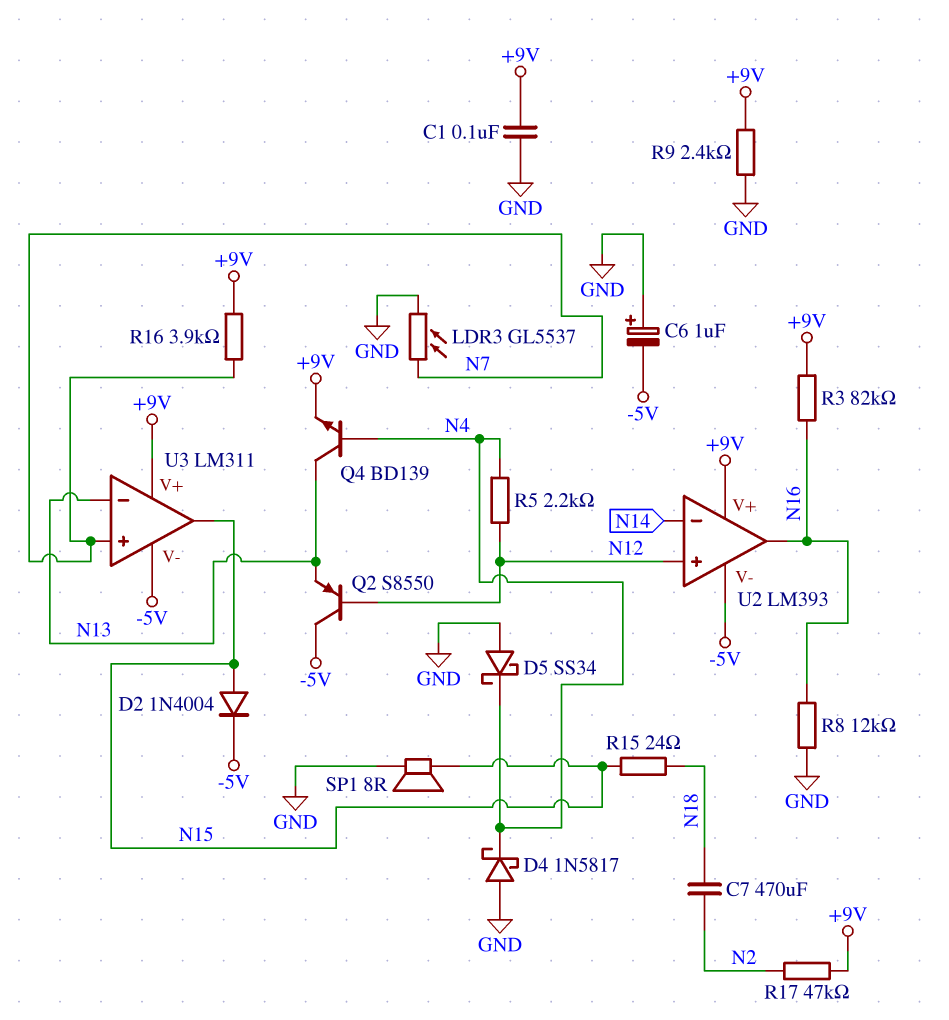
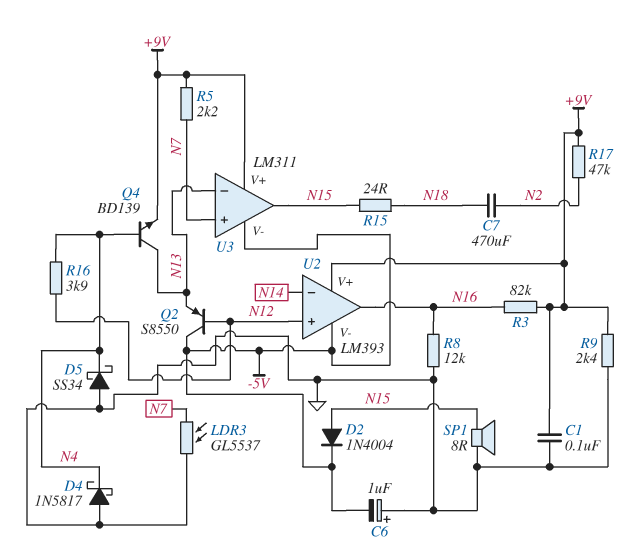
R5: 2.2k (N4, N12) -> 2.2k (+9V, N7)
R16: 3.9k (+9V, N7) -> 3.9k (N4, N12)

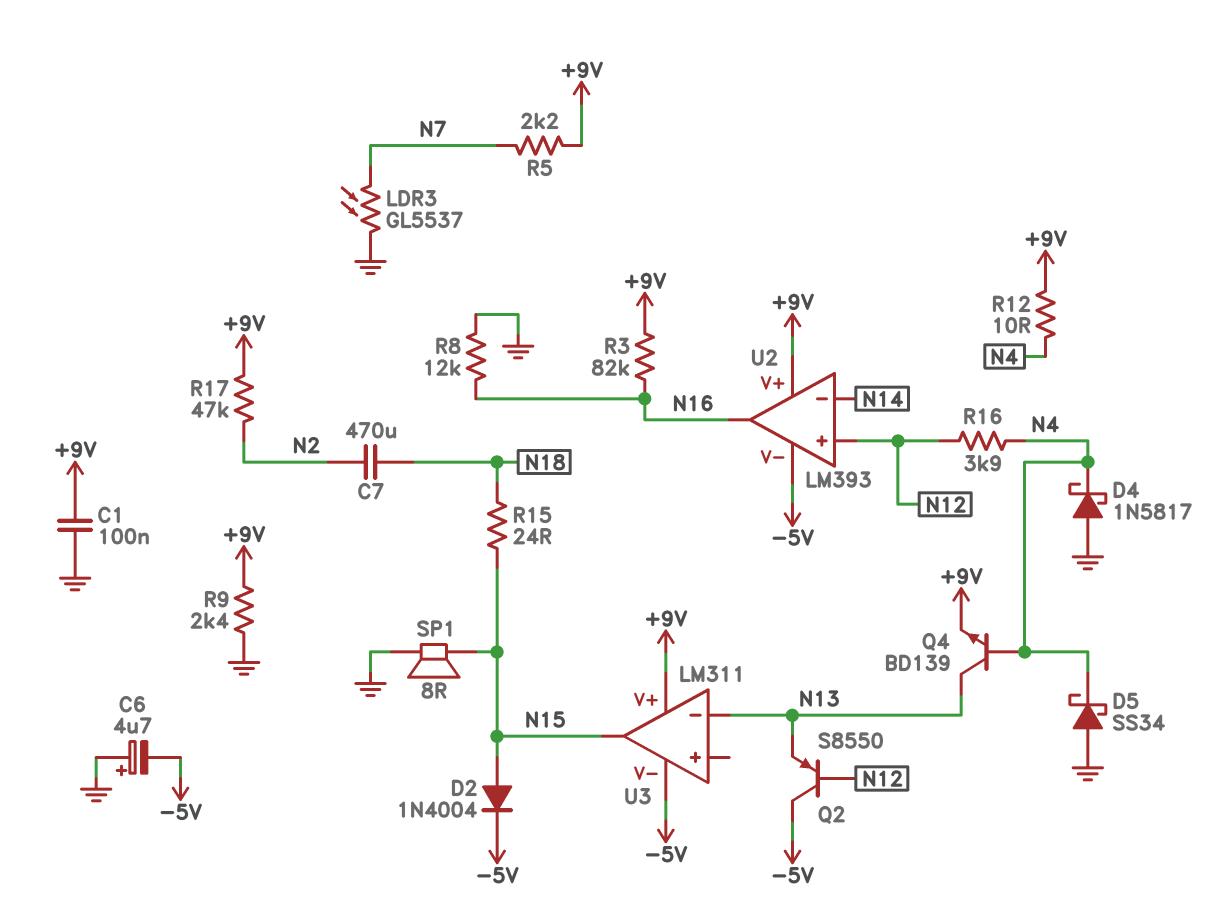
C6: 1uF (plus GND, minus -5V) -> 4.7uF (plus GND, minus -5V)
R12: none -> 10 (+9V, N4)
U3 pin in+: N7 -> none

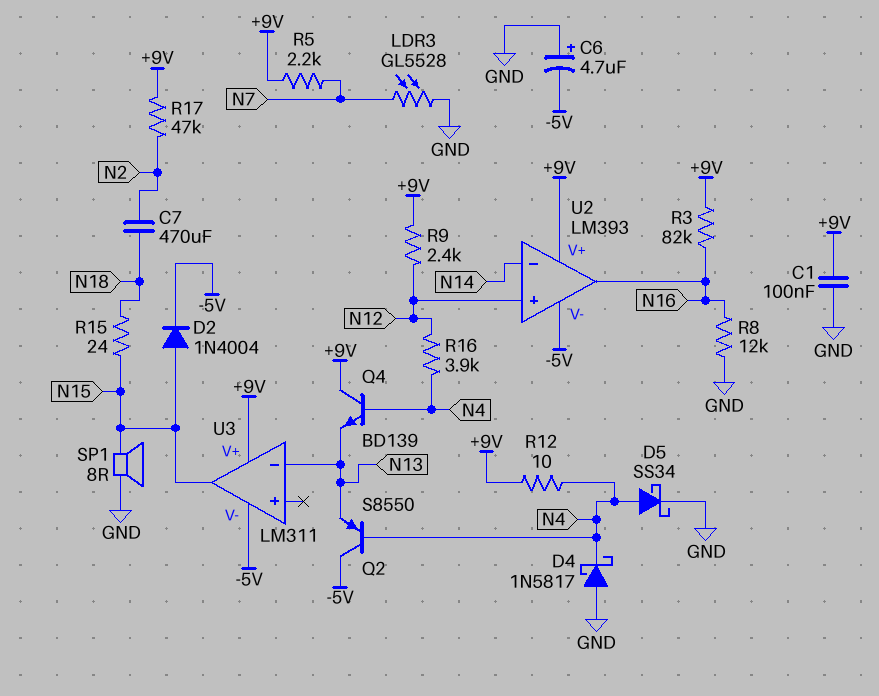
D5: schottky SS34 (A GND, K N4) -> schottky SS34 (A N4, K GND)
LDR3: GL5537 (GND, N7) -> GL5528 (GND, N7)
Q2: PNP S8550 (B N12, C -5V, E N13) -> PNP S8550 (B N4, C -5V, E N13)
Q4: NPN BD139 (B N4, C N13, E +9V) -> NPN BD139 (B N4, C +9V, E N13)
R9: 2.4k (+9V, GND) -> 2.4k (+9V, N12)

